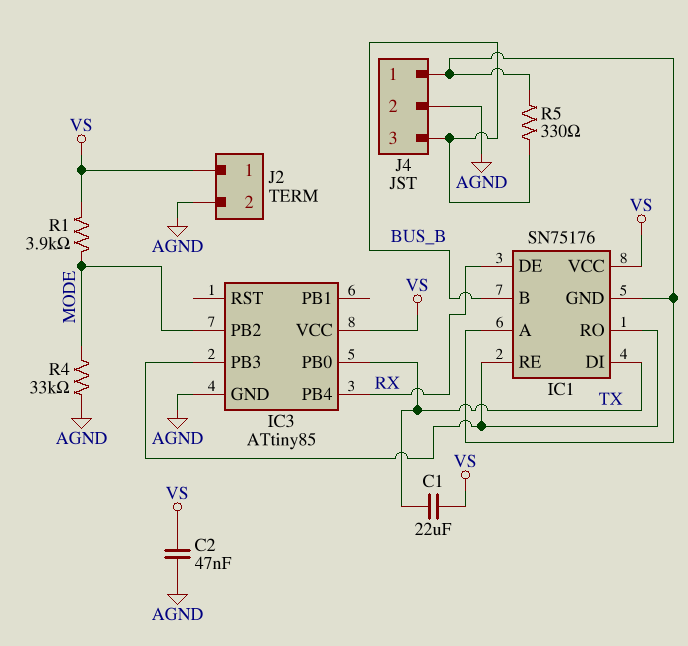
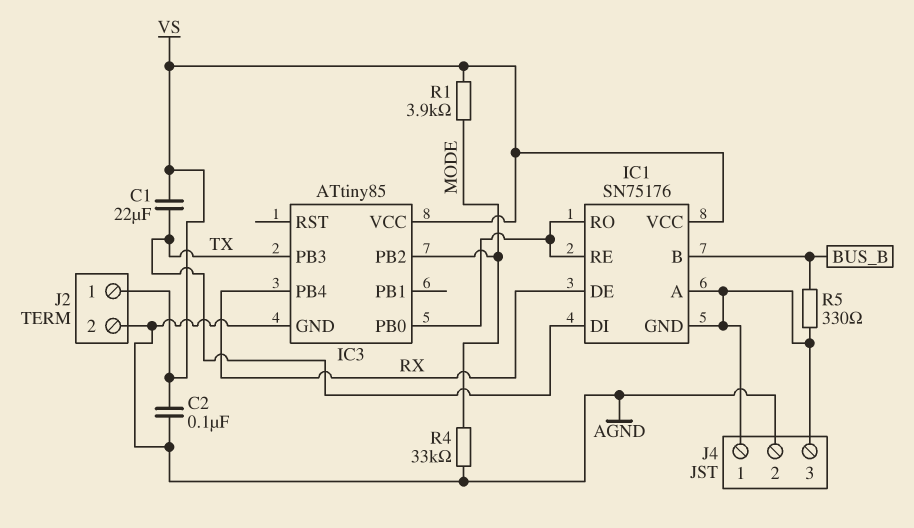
C2: 47nF (AGND, VS) -> 100nF (AGND, VS)
IC3 pin PB0: TX -> IC1/RE
IC3 pin PB3: IC1/RE -> TX
J4 pin 3: BUS_B -> IC1/A

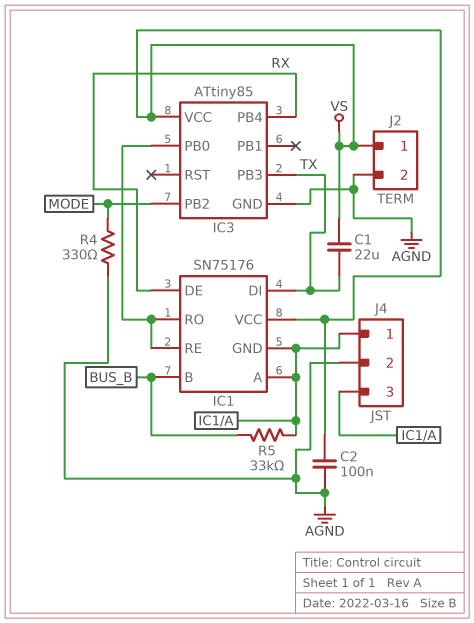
R1: 3.9k (MODE, VS) -> none
R4: 33k (AGND, MODE) -> 330 (AGND, MODE)
R5: 330 (BUS_B, IC1/A) -> 33k (BUS_B, IC1/A)

